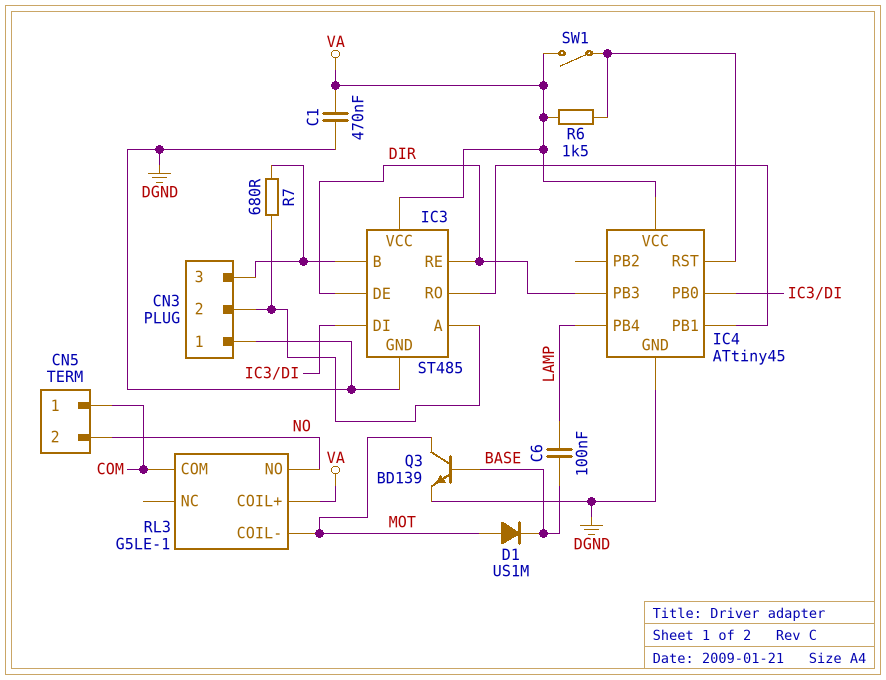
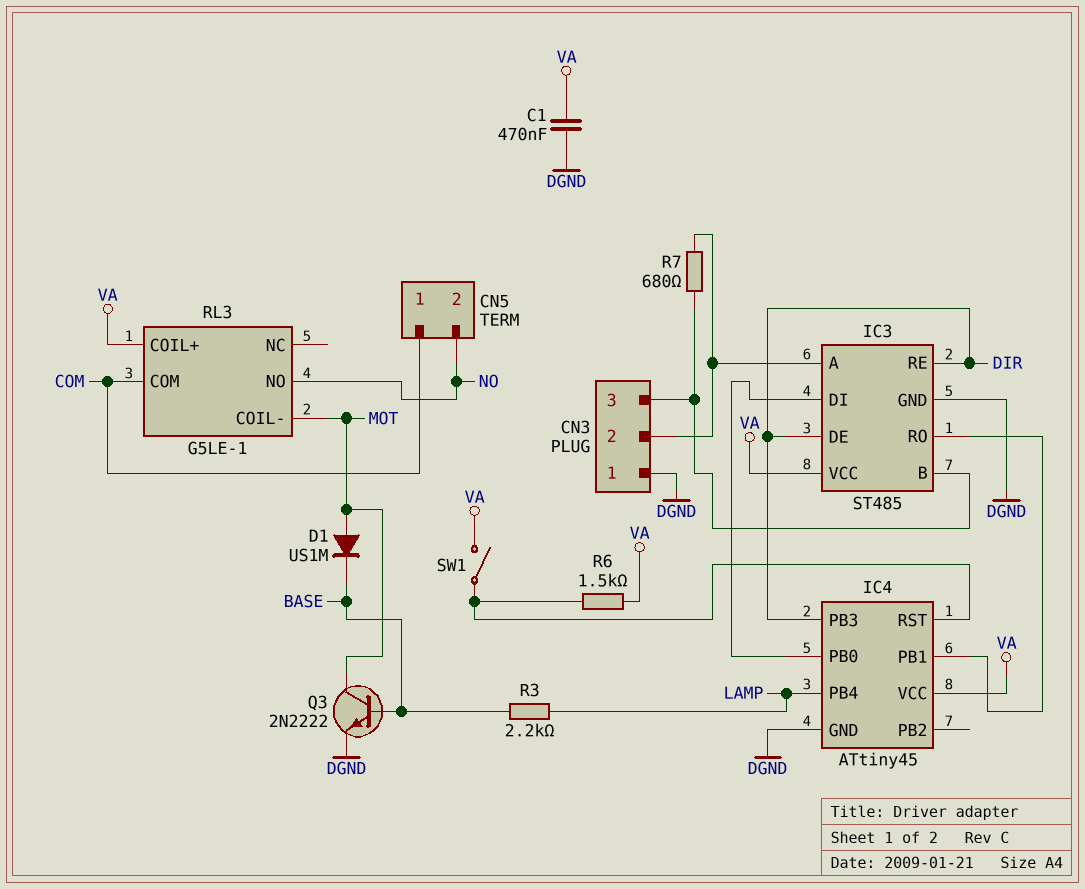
C6: 100nF (BASE, LAMP) -> none
Q3: NPN BD139 (B BASE, C MOT, E DGND) -> NPN 2N2222 (B BASE, C MOT, E DGND)
R3: none -> 2.2k (BASE, LAMP)

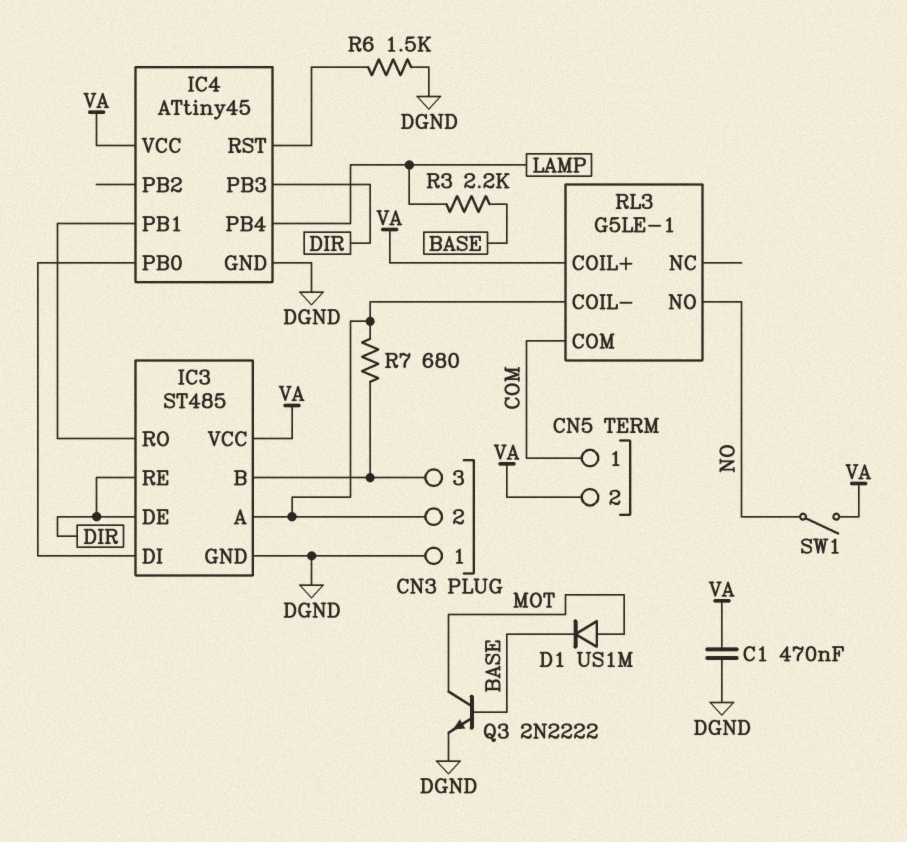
CN5 pin 2: NO -> VA
R6: 1.5k (IC4/RST, VA) -> 1.5k (DGND, IC4/RST)
RL3 pin COIL-: MOT -> CN3/2
SW1: switch (IC4/RST, VA) -> switch (NO, VA)

